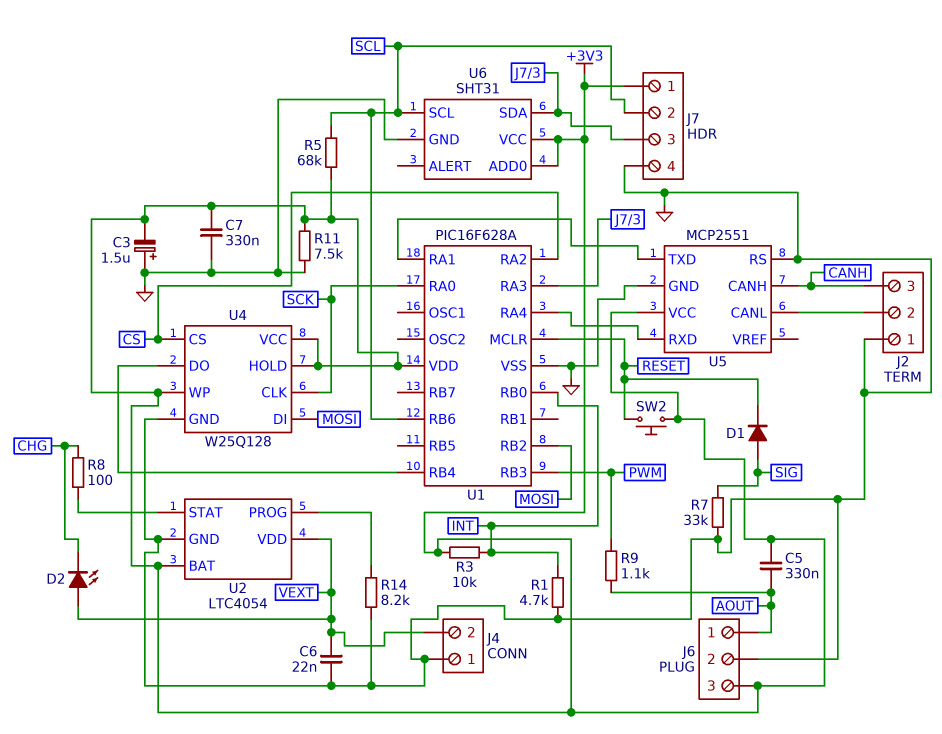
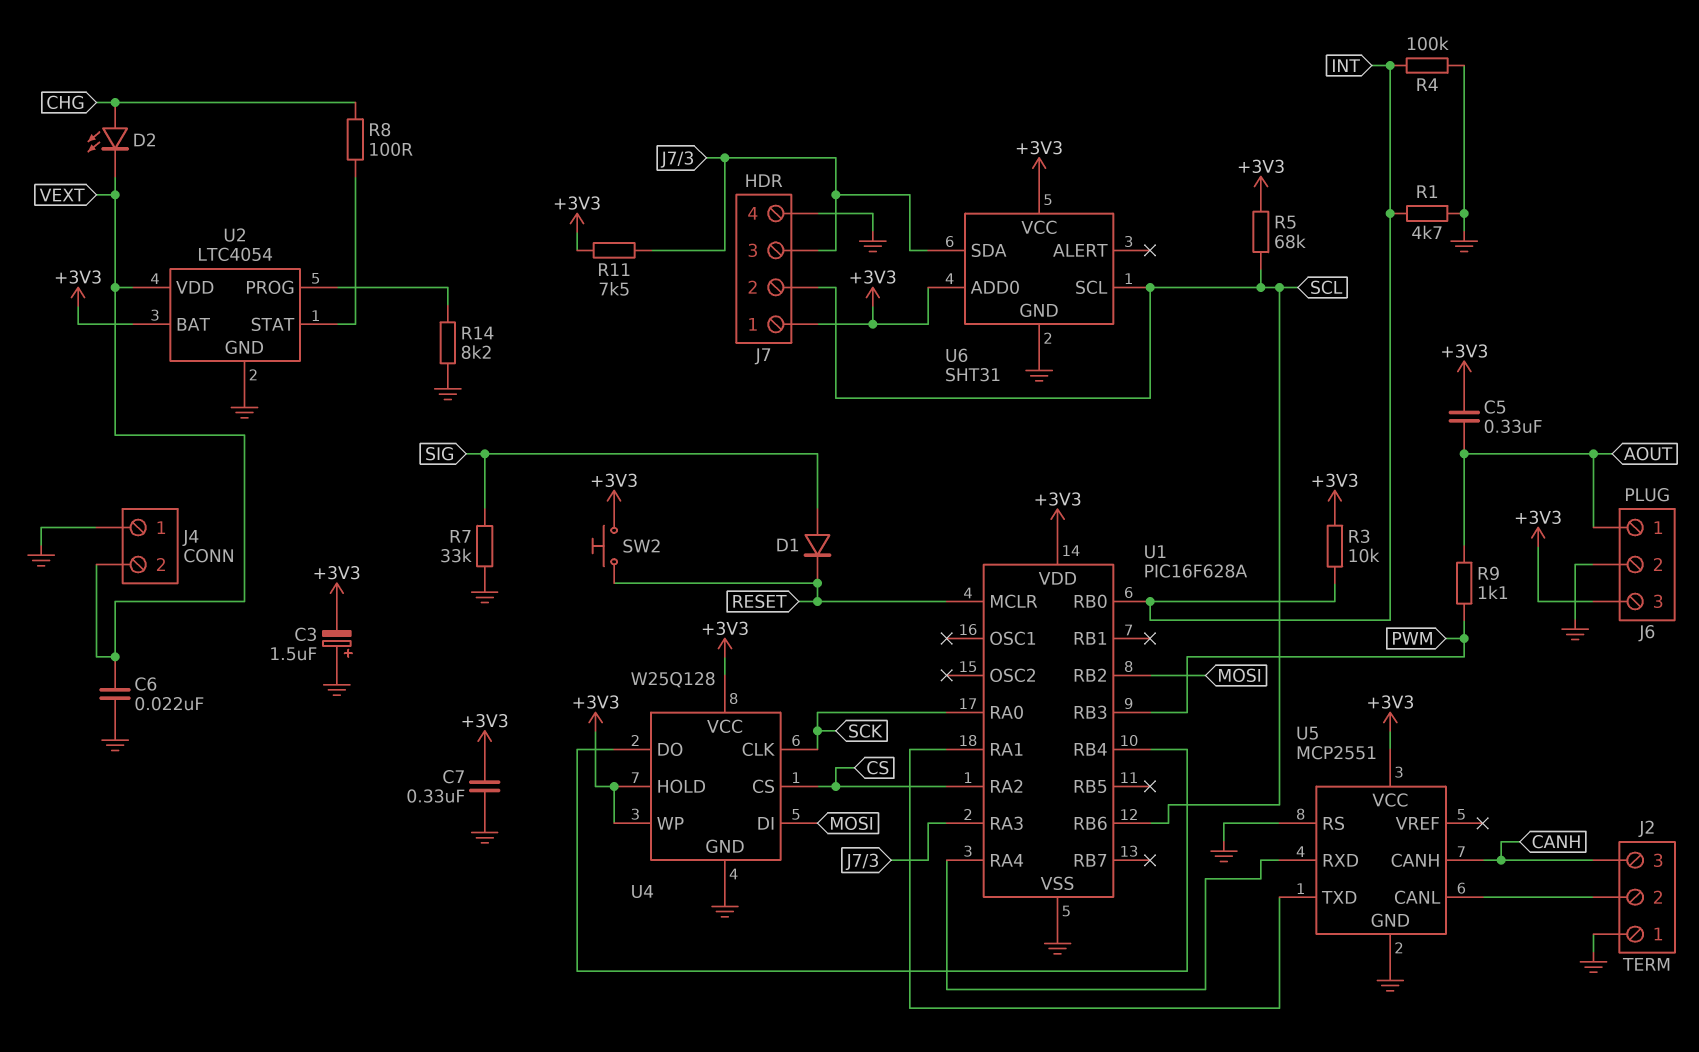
D2: LED (A VEXT, K CHG) -> LED (A CHG, K VEXT)
R4: none -> 100k (GND, INT)
R11: 7.5k (+3V3, GND) -> 7.5k (+3V3, J7/3)

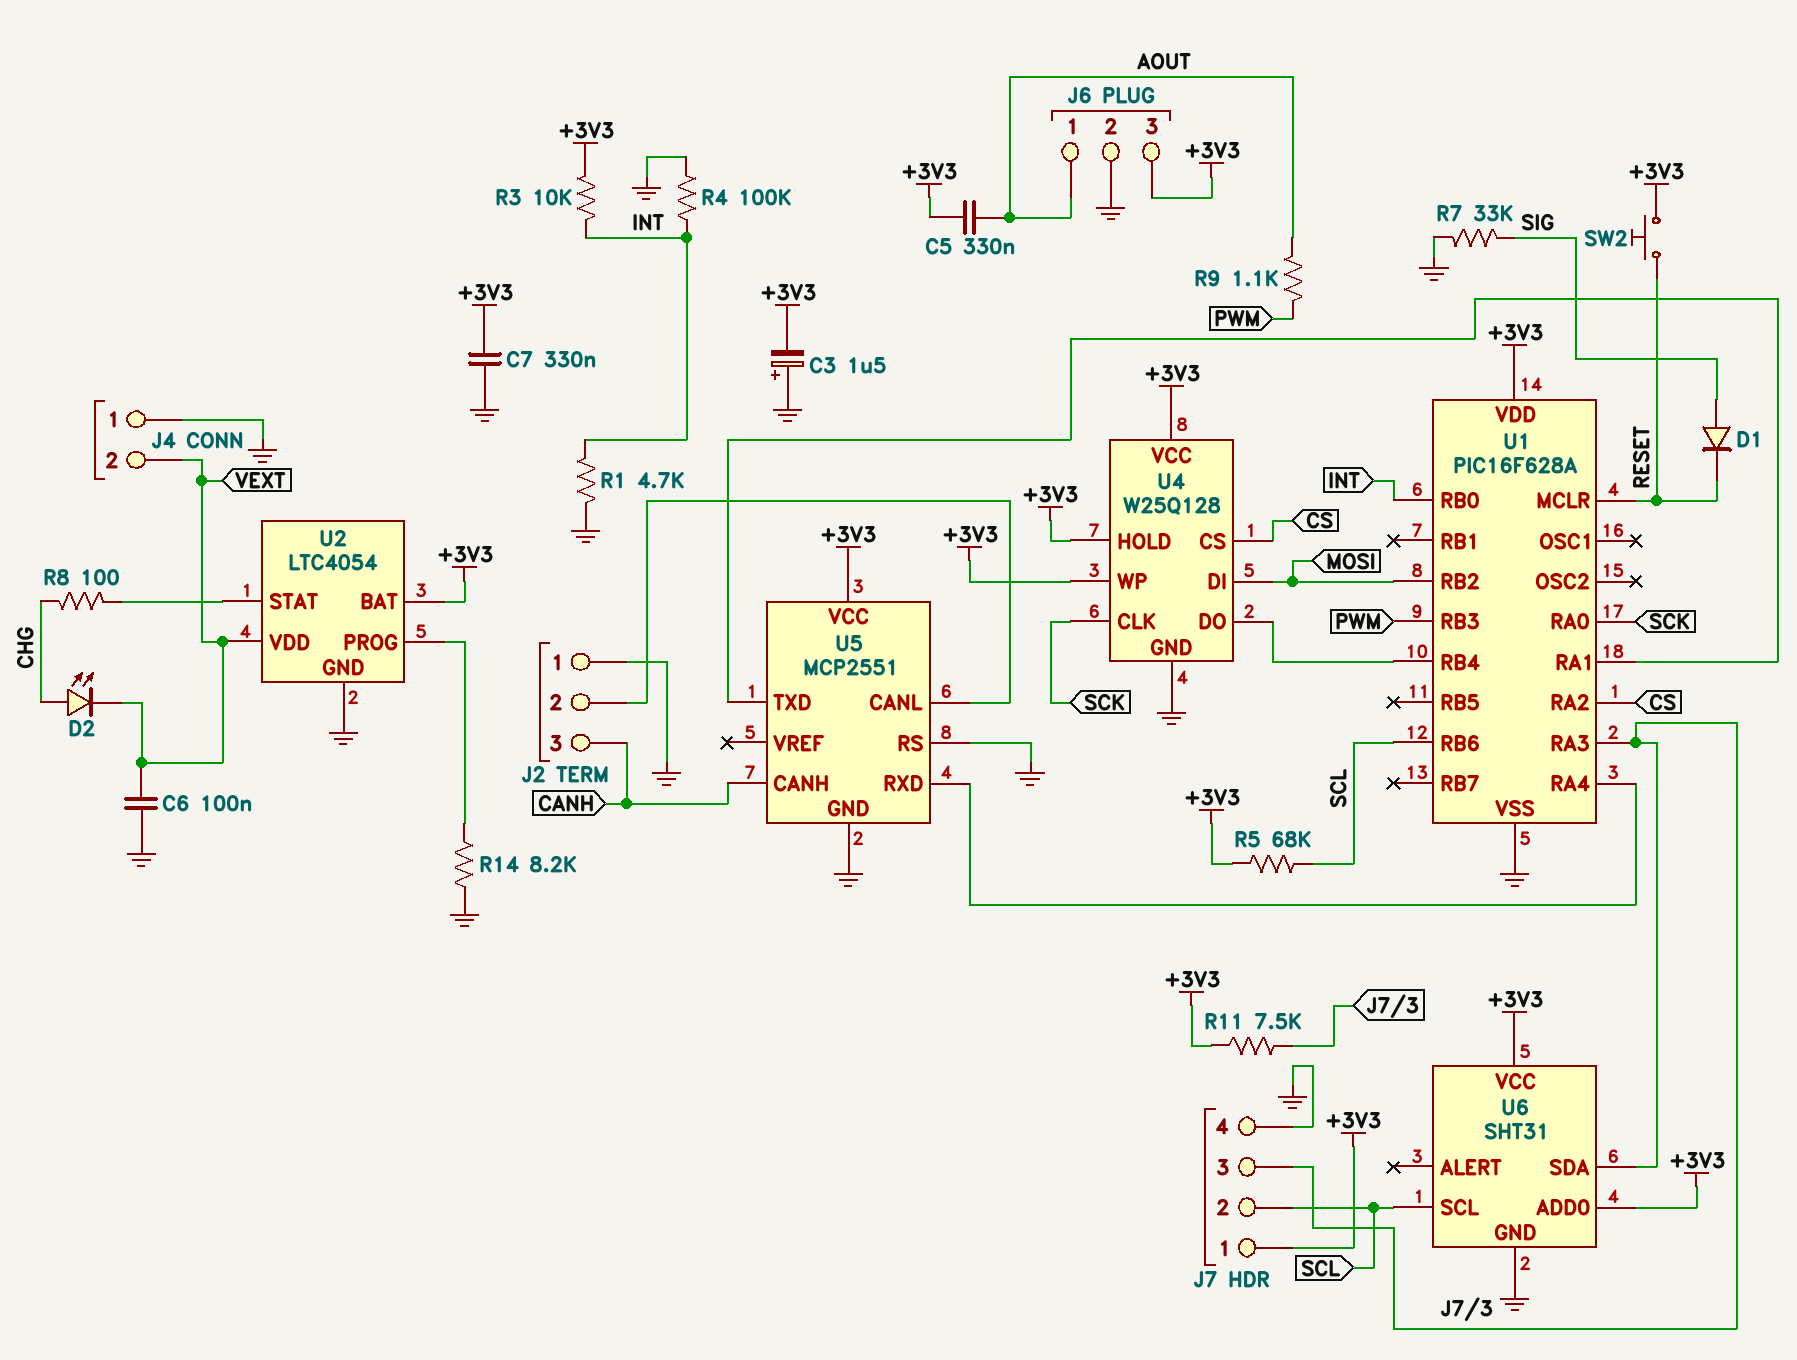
C6: 22nF (GND, VEXT) -> 100nF (GND, VEXT)

